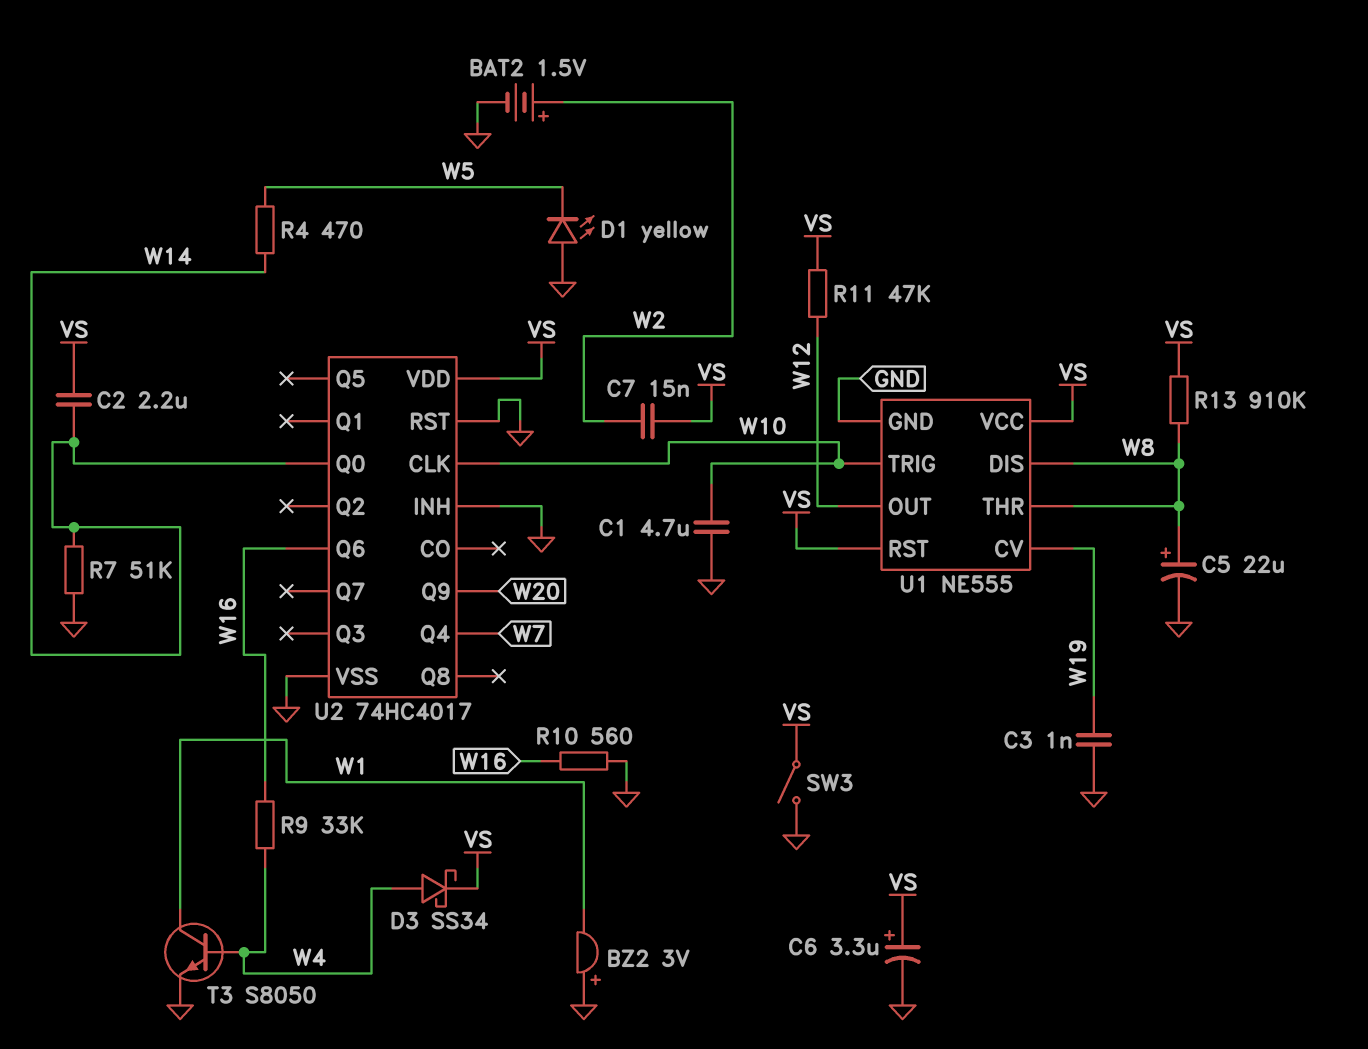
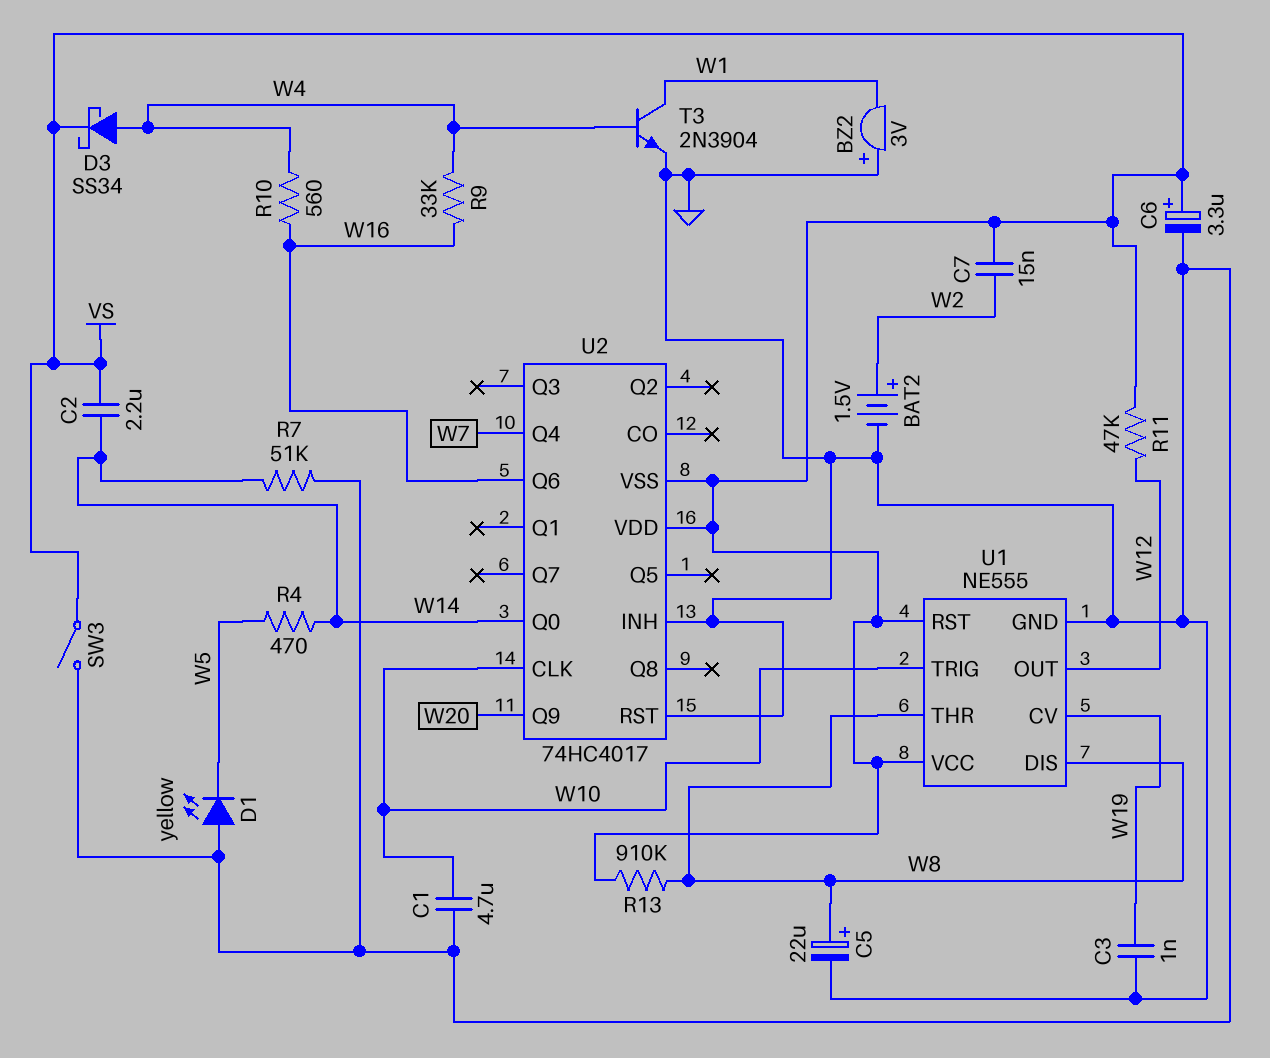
R10: 560 (GND, W16) -> 560 (W4, W16)
T3: NPN S8050 (B W4, C W1, E GND) -> NPN 2N3904 (B W4, C W1, E GND)
U2 pin VSS: GND -> VS

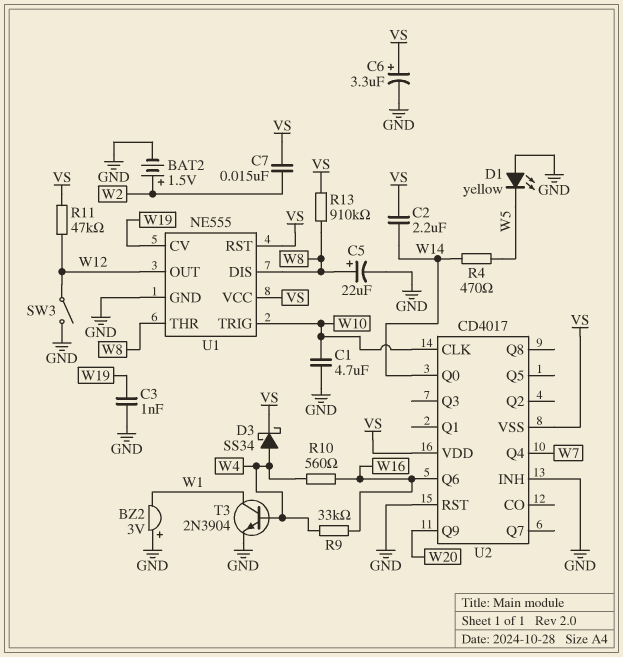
R7: 51k (GND, W14) -> none
SW3: switch (GND, VS) -> switch (GND, W12)
U2: 74HC4017 -> CD4017

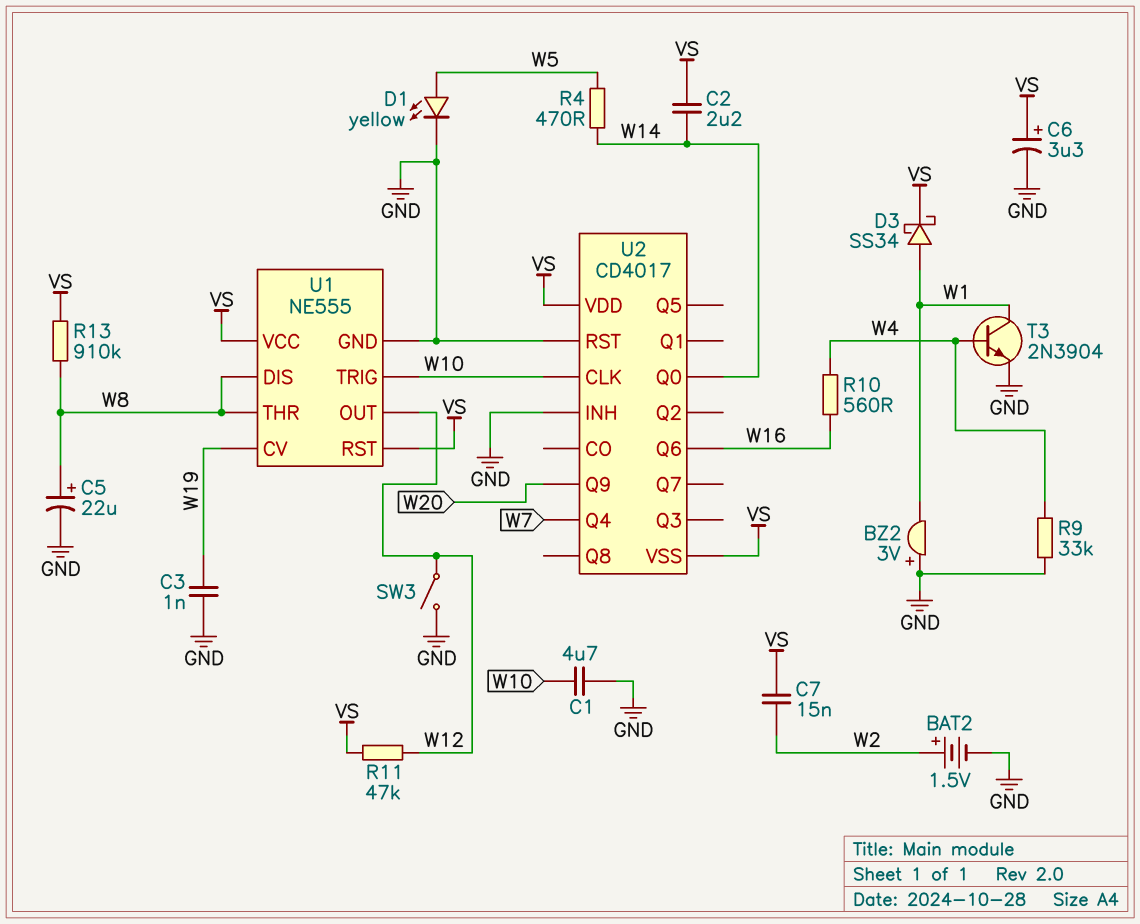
D1: LED yellow (A GND, K W5) -> LED yellow (A W5, K GND)
D3: schottky SS34 (A W4, K VS) -> schottky SS34 (A W1, K VS)
R9: 33k (W4, W16) -> 33k (GND, W4)

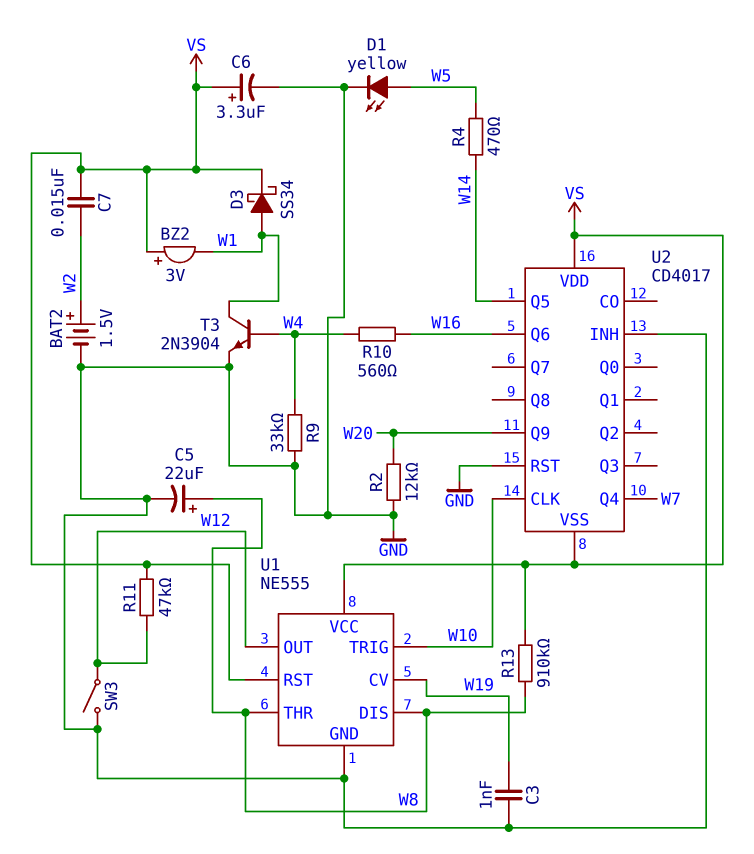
BZ2: buzzer 3V (plus GND, minus W1) -> buzzer 3V (plus VS, minus W1)
C1: 4.7uF (GND, W10) -> none
C2: 2.2uF (VS, W14) -> none
R2: none -> 12k (GND, W20)
U2 pin Q0: W14 -> none
U2 pin Q5: none -> W14

